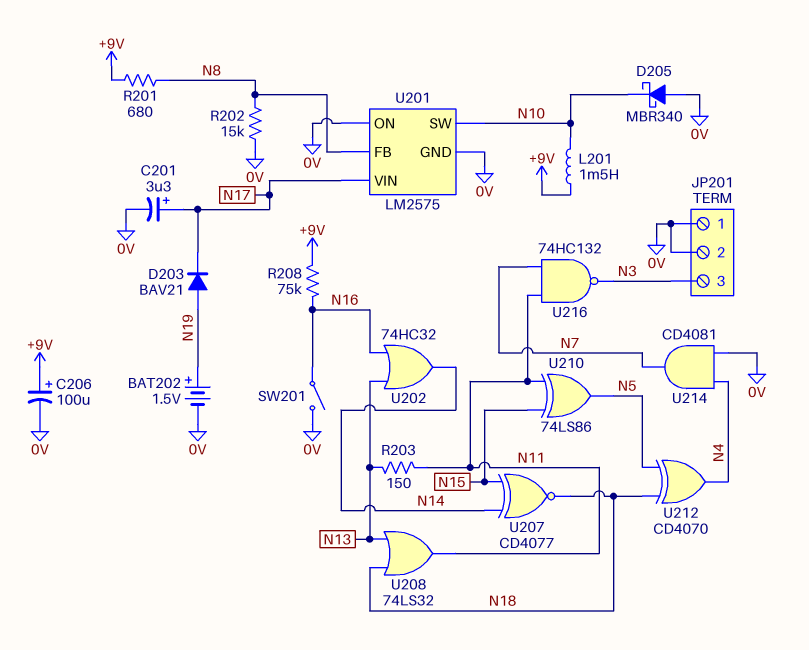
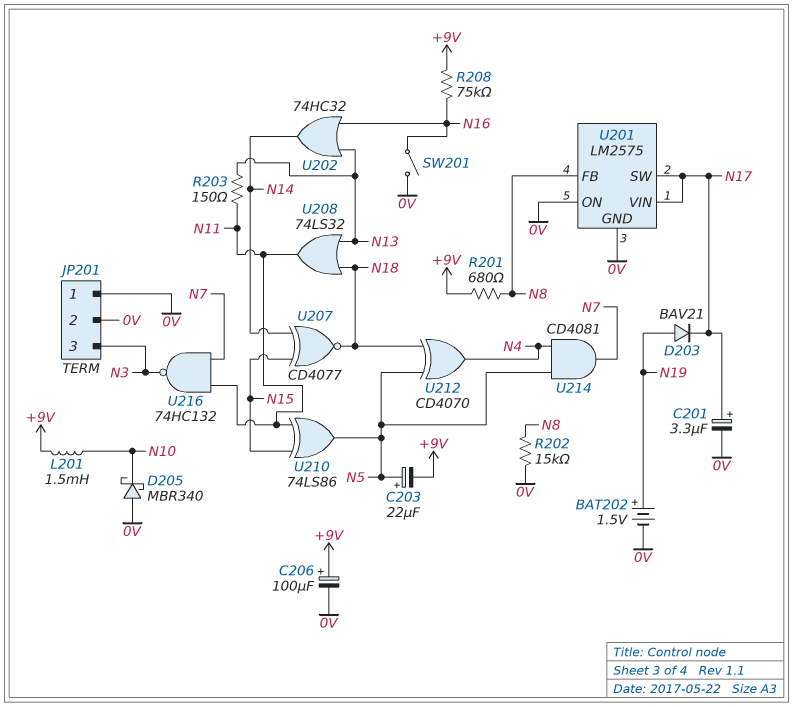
C203: none -> 22uF (plus N5, minus +9V)
U201 pin SW: N10 -> N17
U214: AND CD4081 (in 0V, in N4, out N7) -> AND CD4081 (in N4, in N5, out N7)

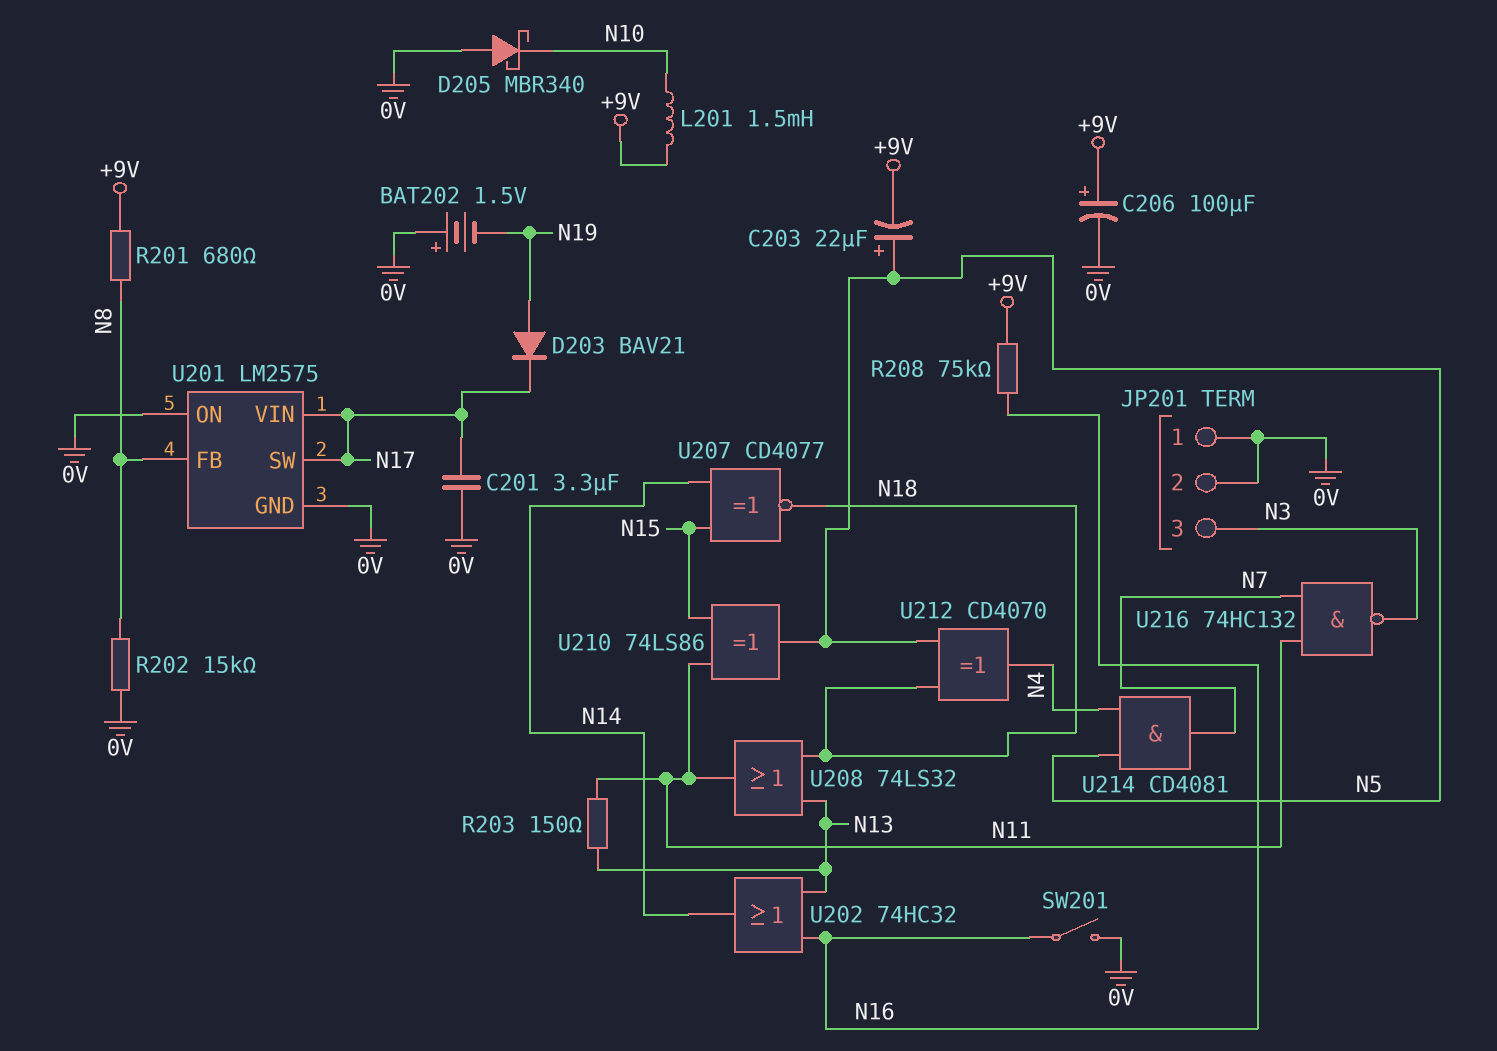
BAT202: 1.5V (plus N19, minus 0V) -> 1.5V (plus 0V, minus N19)
C201: 3.3uF (plus N17, minus 0V) -> 3.3uF (0V, N17)

